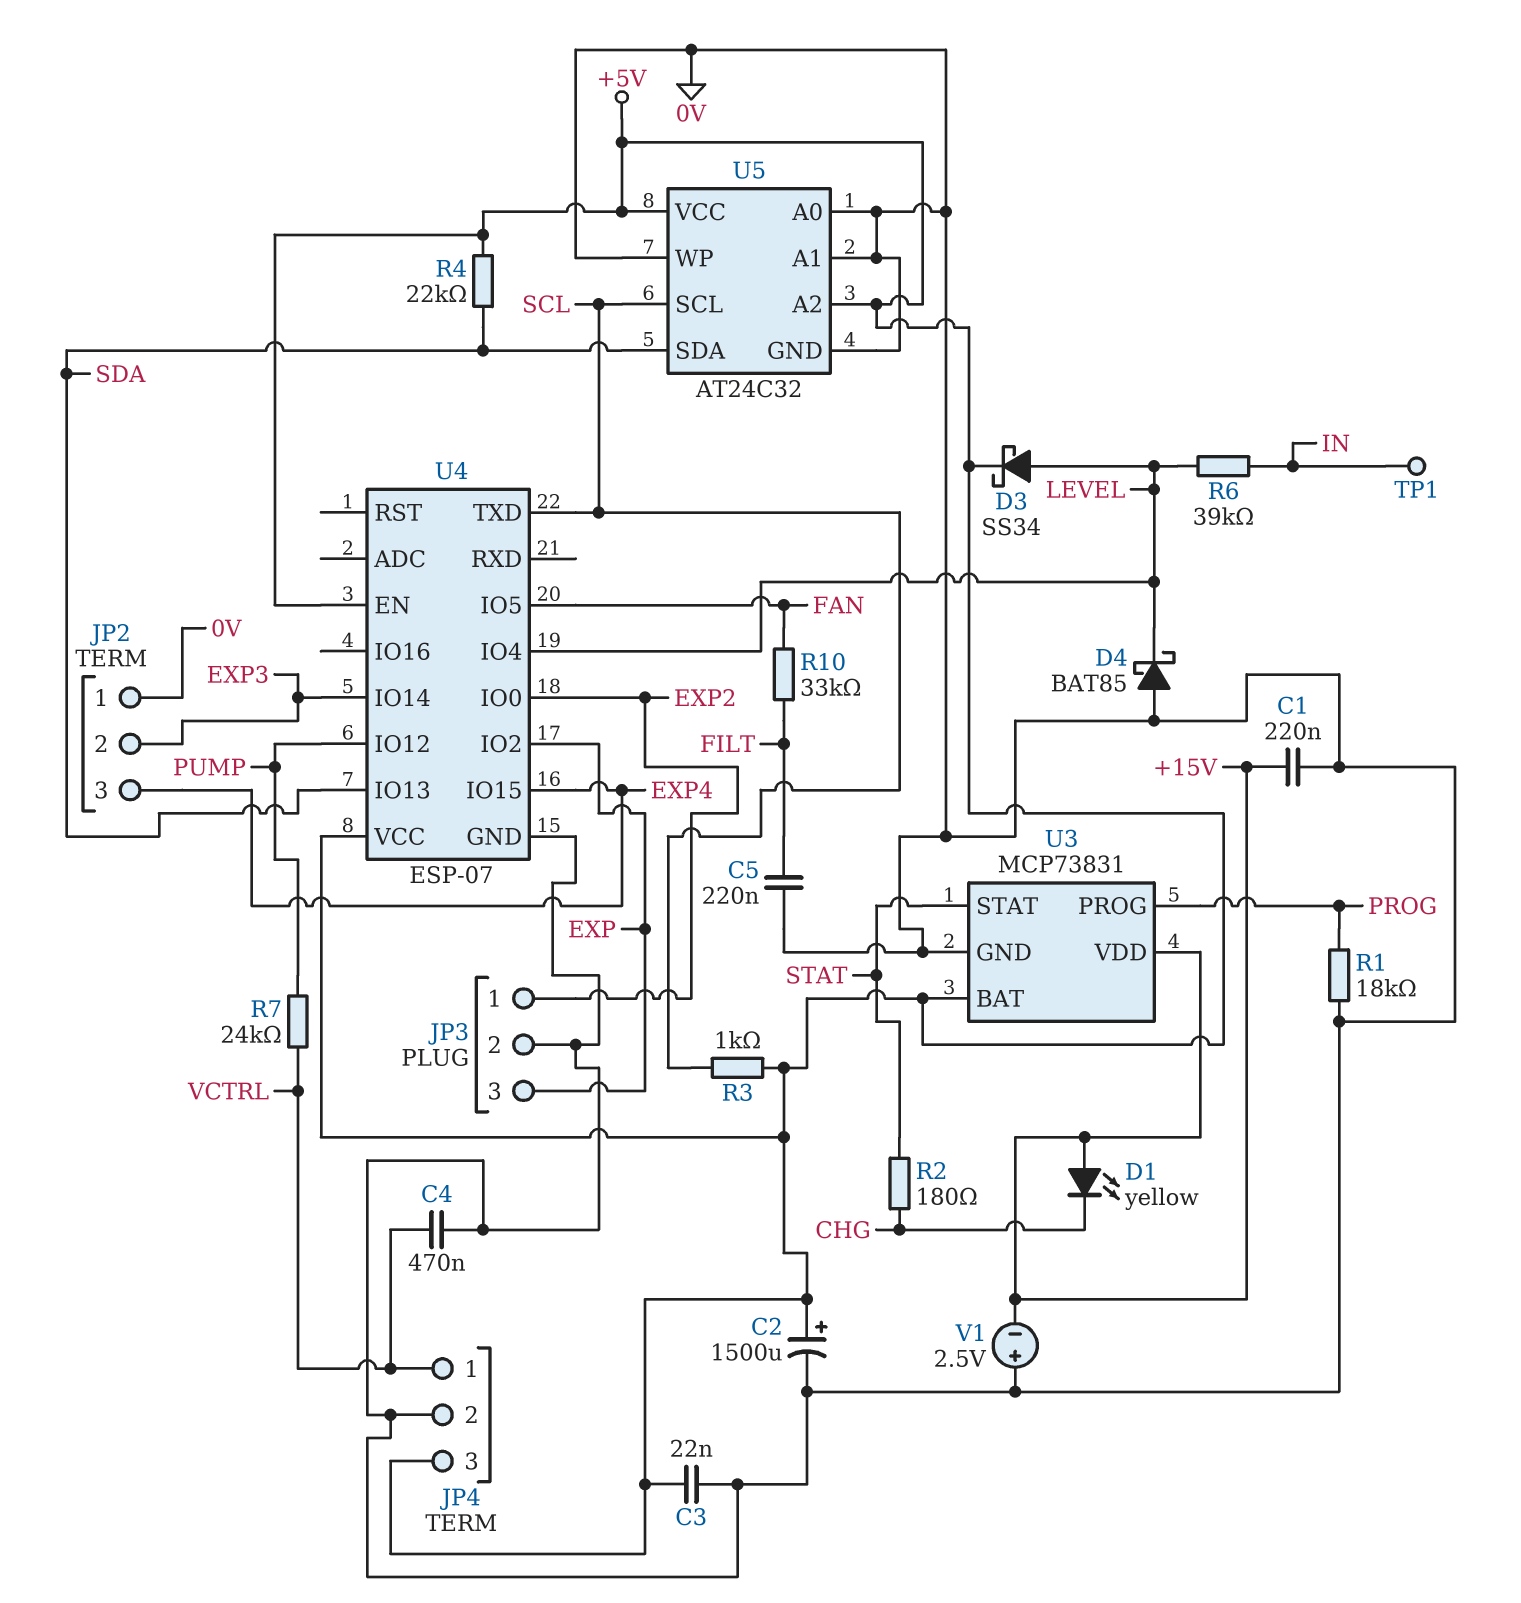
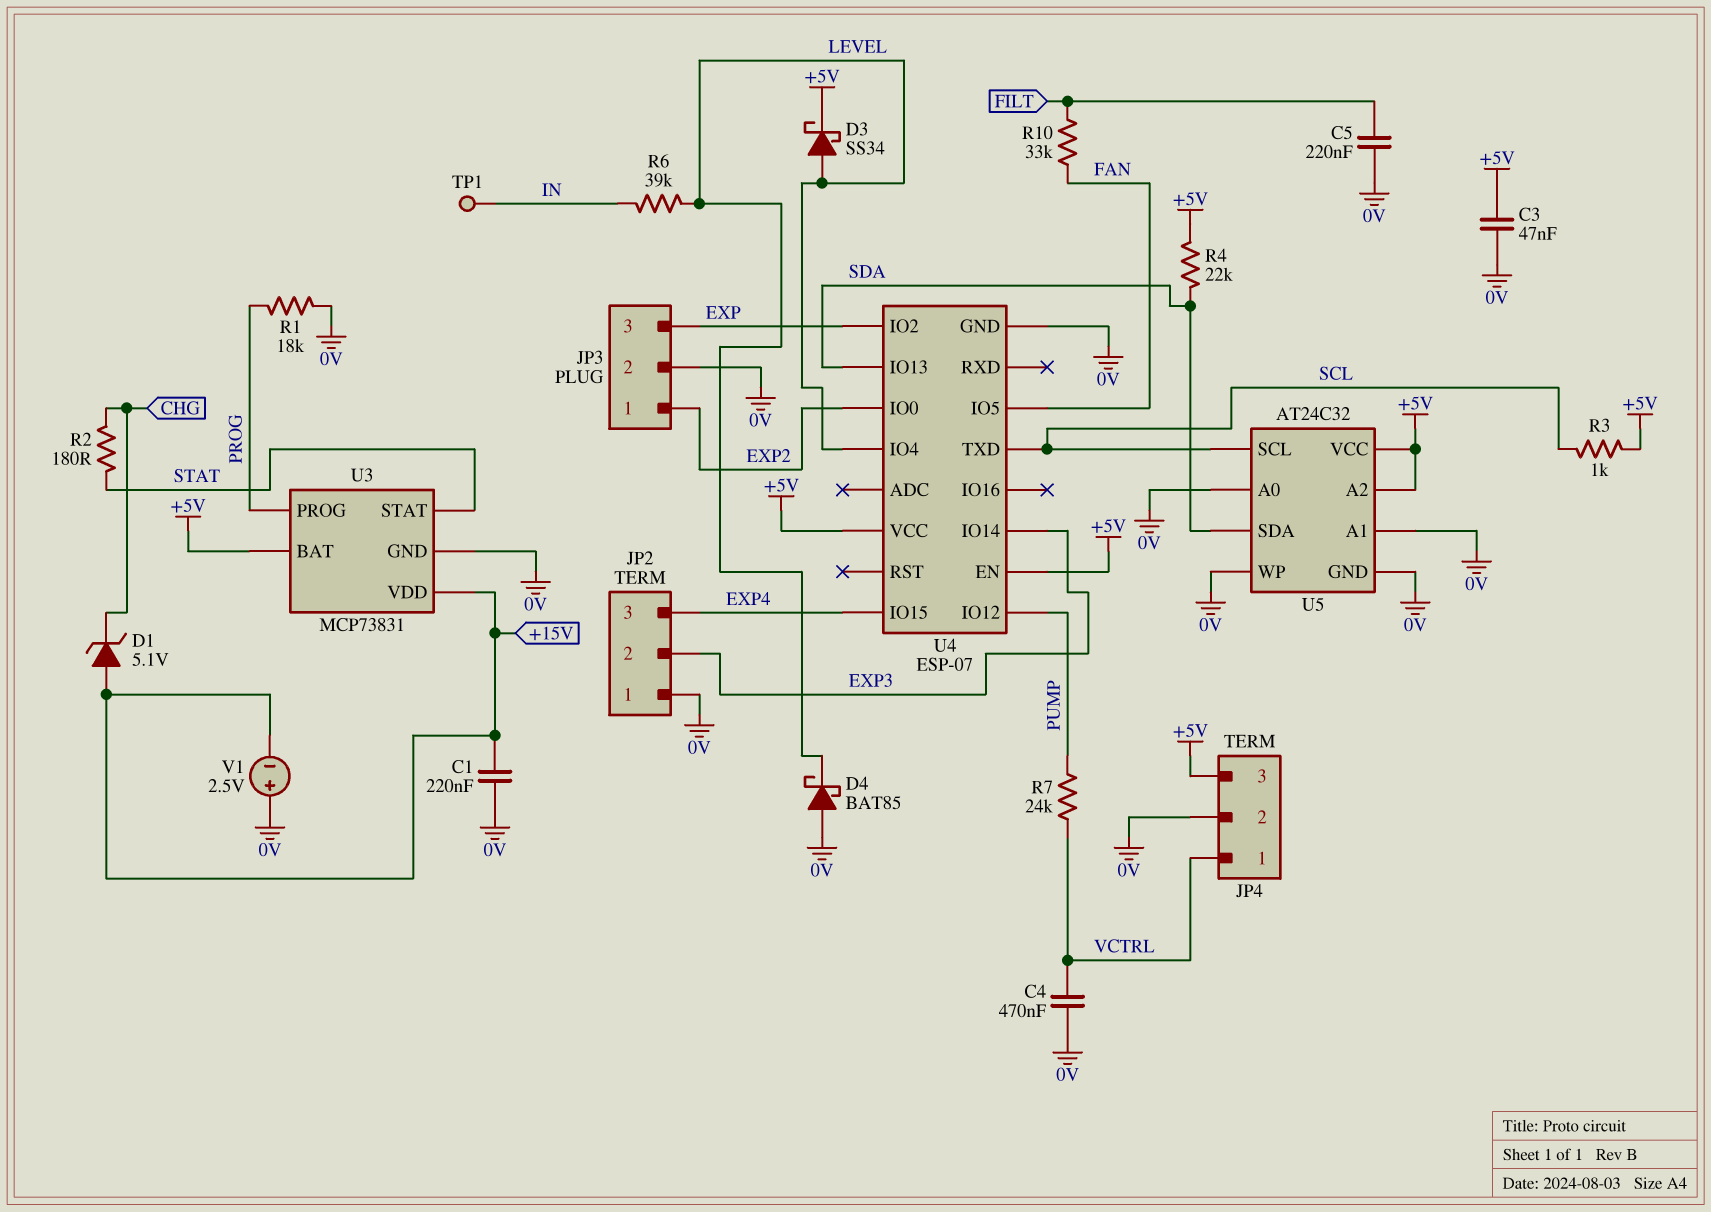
C2: 1500uF (plus +5V, minus 0V) -> none
C3: 22nF (+5V, 0V) -> 47nF (+5V, 0V)
D1: LED yellow (A +15V, K CHG) -> zener 5.1V (A +15V, K CHG)

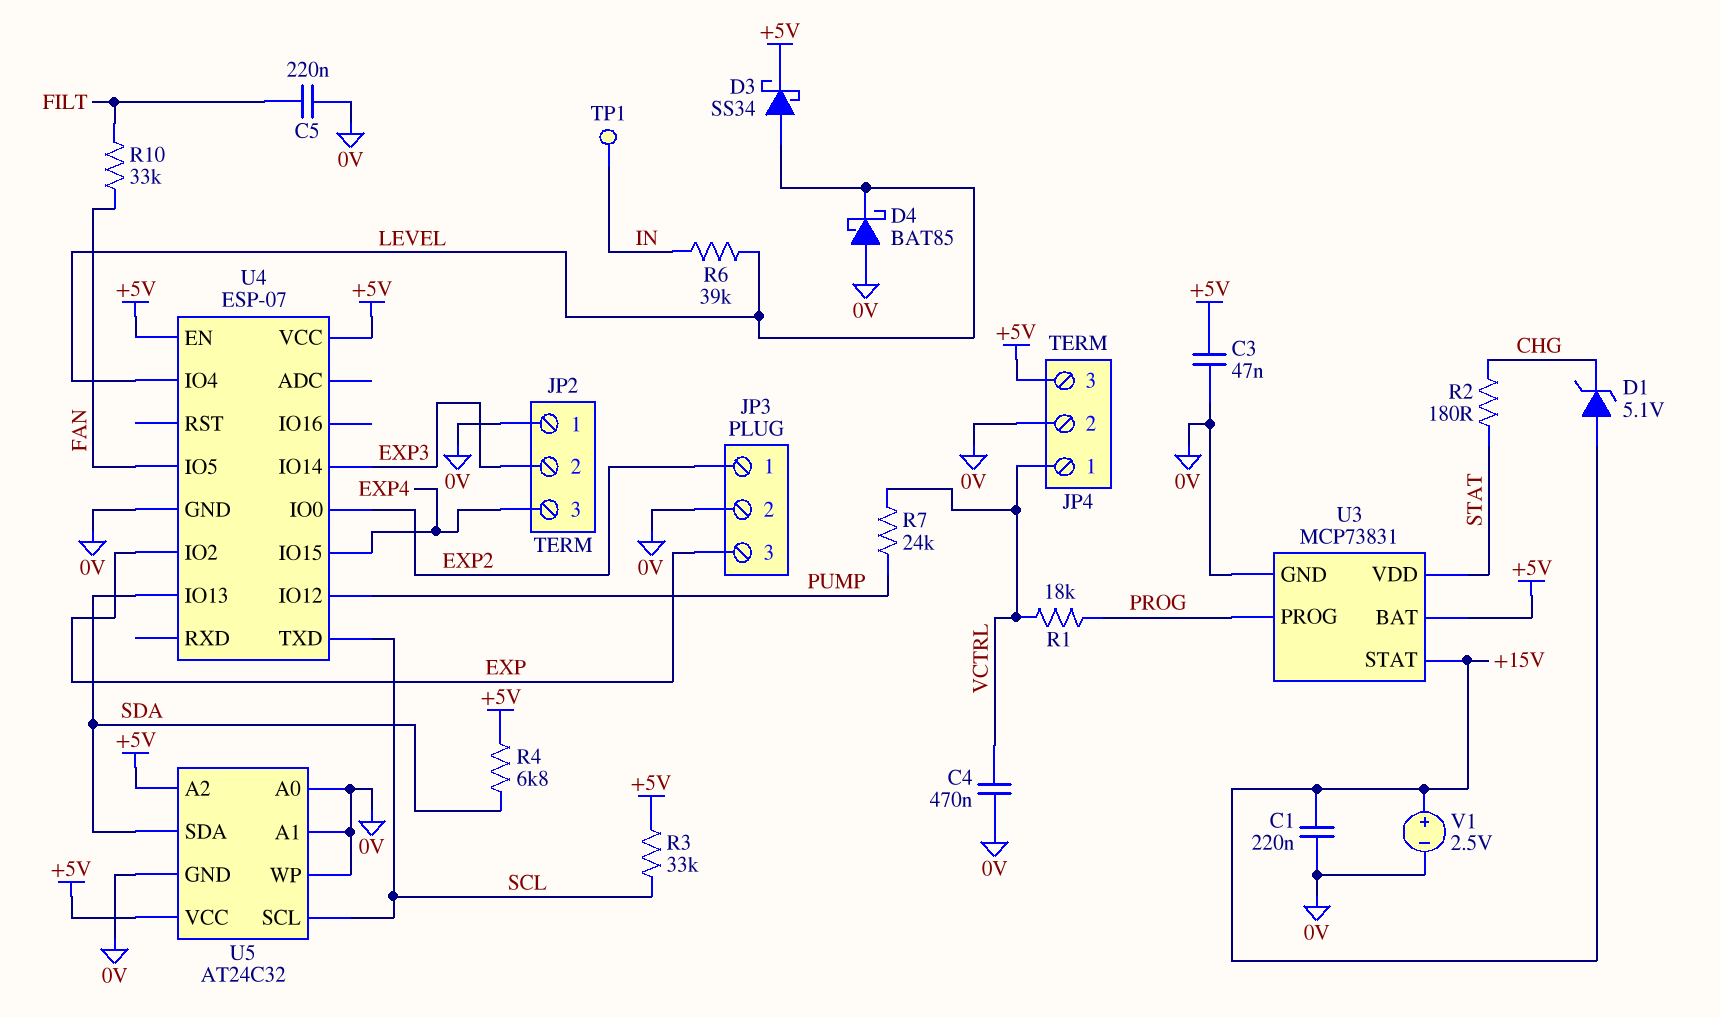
R1: 18k (0V, PROG) -> 18k (PROG, VCTRL)
R3: 1k (+5V, SCL) -> 33k (+5V, SCL)
R4: 22k (+5V, SDA) -> 6.8k (+5V, SDA)
U3 pin STAT: STAT -> +15V
U3 pin VDD: +15V -> STAT
V1: 2.5V (plus 0V, minus +15V) -> 2.5V (plus +15V, minus 0V)

